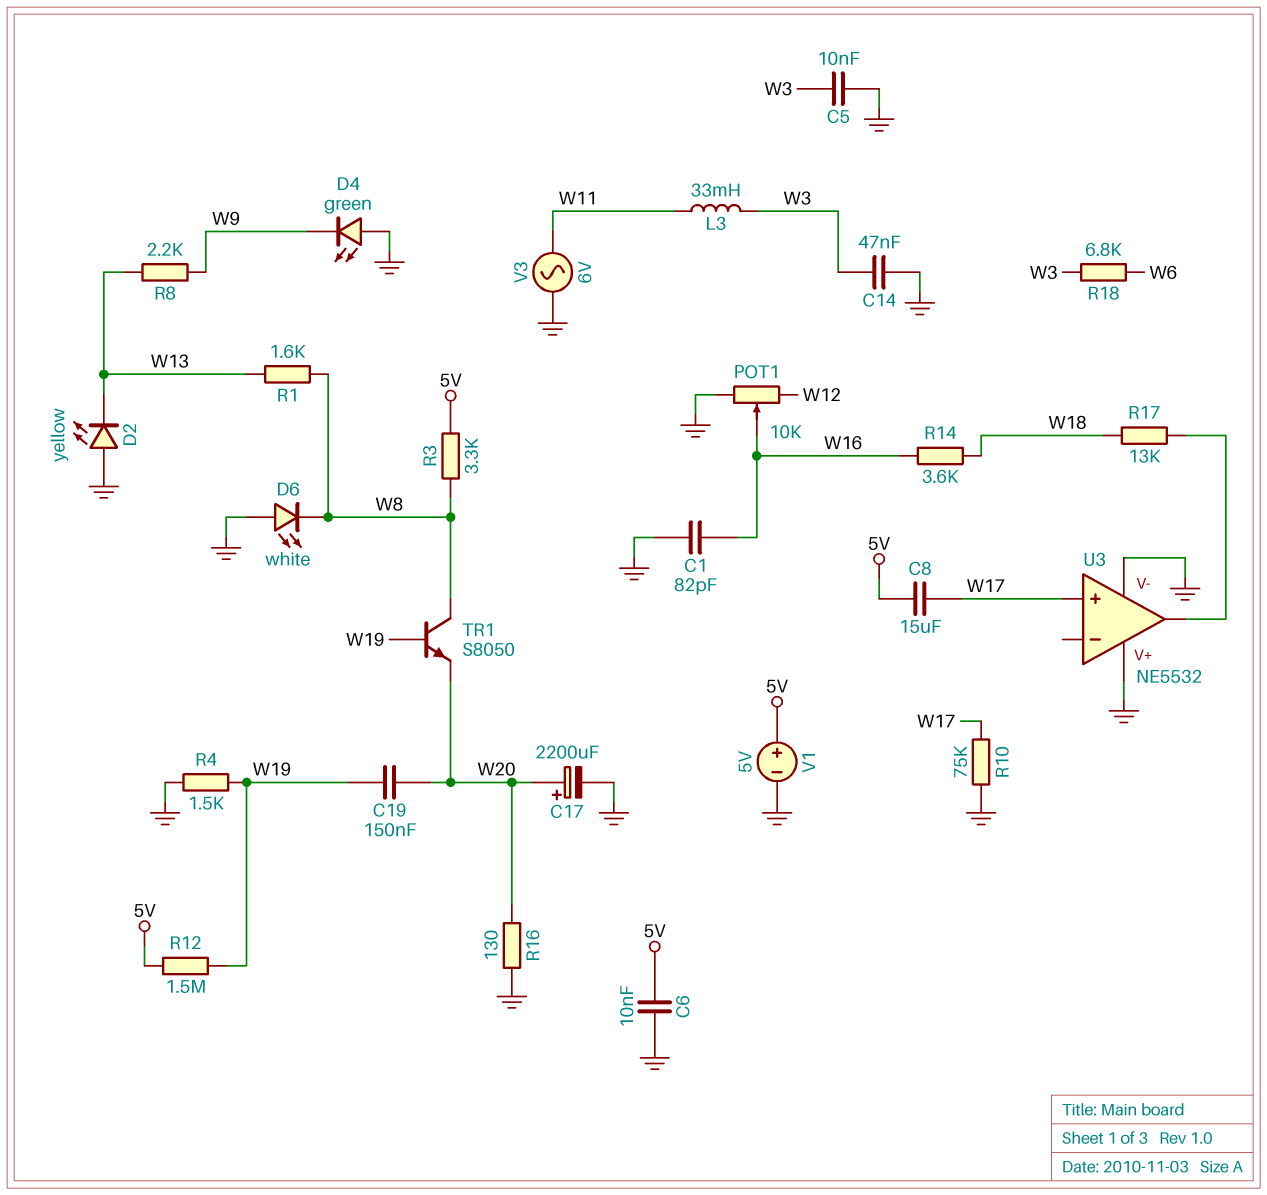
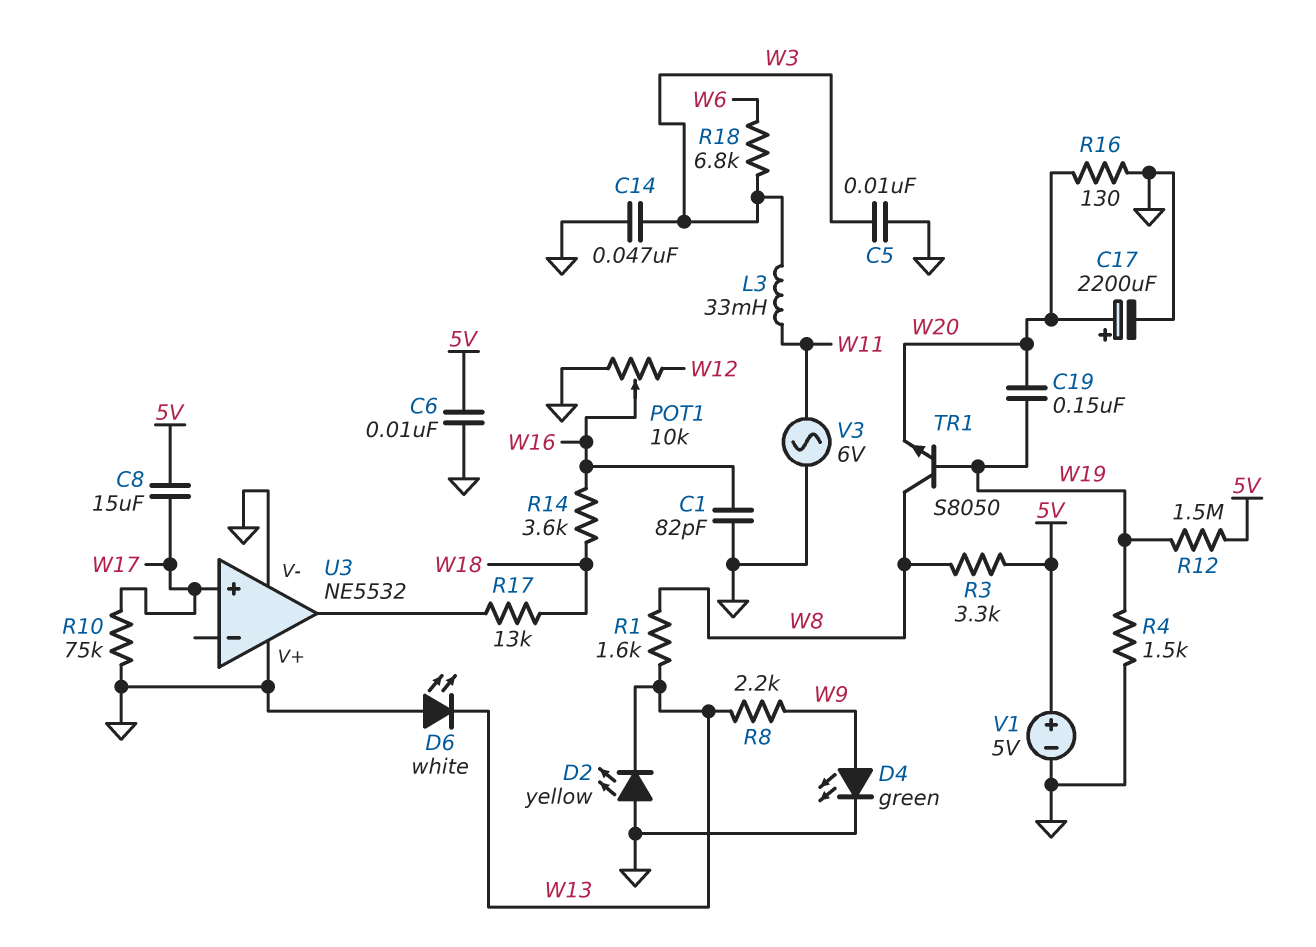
D4: LED green (A GND, K W9) -> LED green (A W9, K GND)
D6: LED white (A GND, K W8) -> LED white (A GND, K W13)

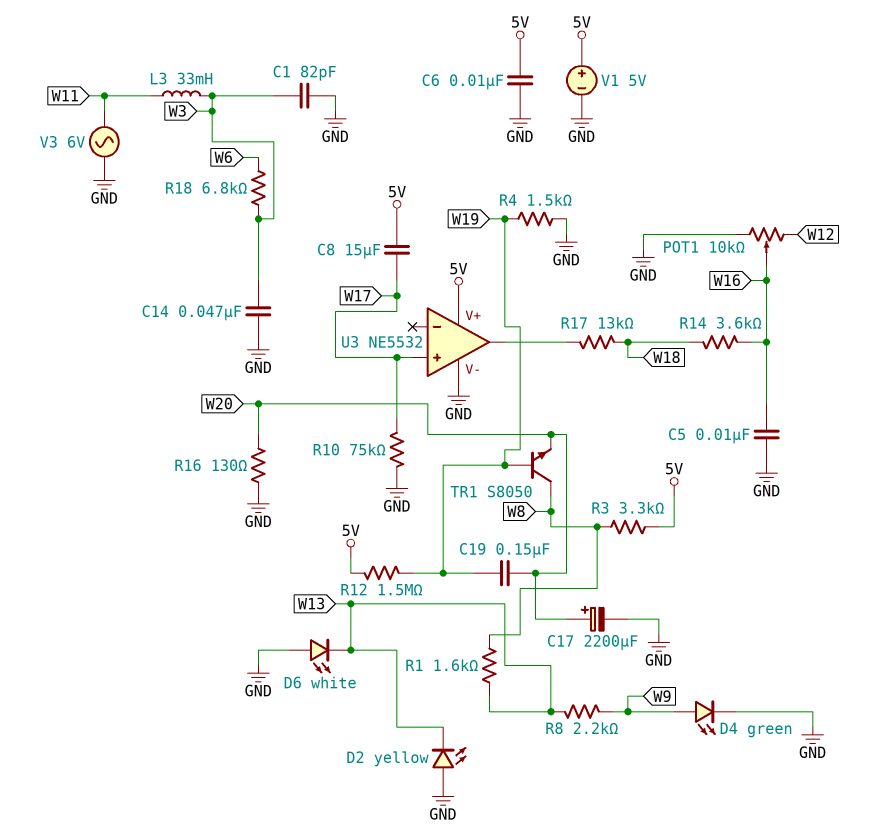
C1: 82pF (GND, W16) -> 82pF (GND, W3)
C5: 10nF (GND, W3) -> 10nF (GND, W16)
U3 pin V+: GND -> 5V

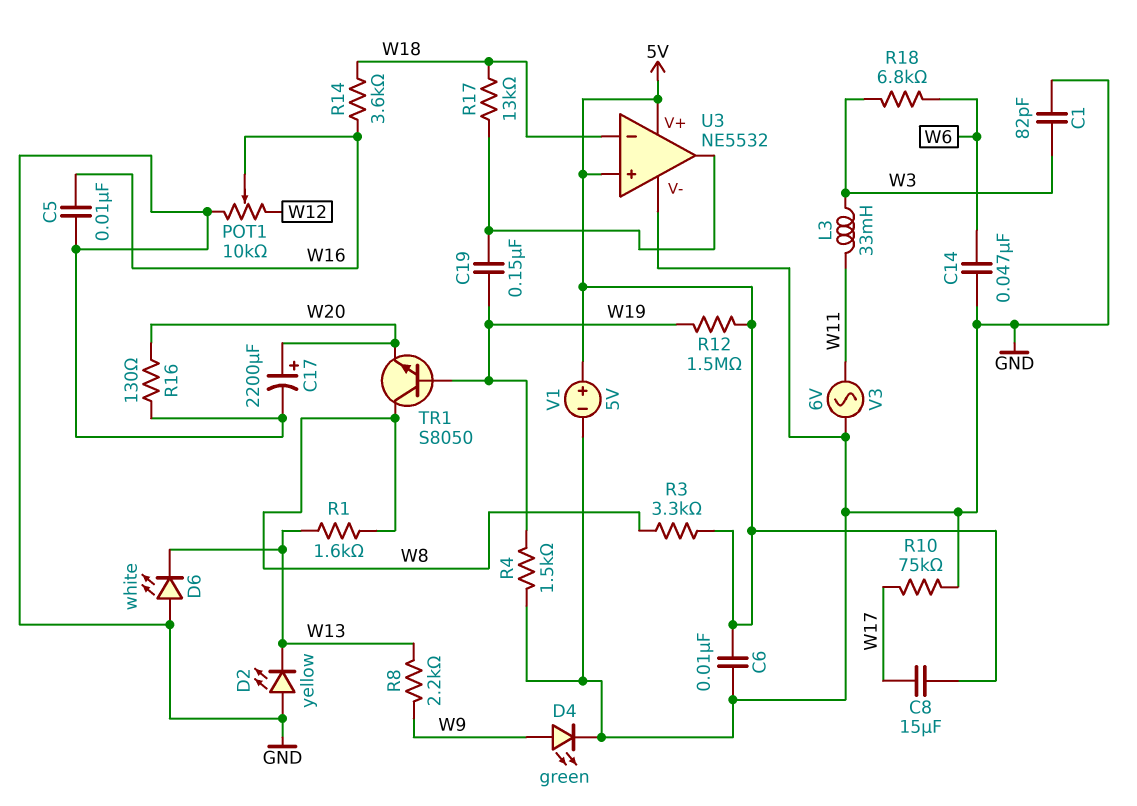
C14: 47nF (GND, W3) -> 47nF (GND, W6)
C19: 150nF (W19, W20) -> 150nF (U3/out, W19)
U3 pin in+: W17 -> 5V
U3 pin in-: none -> W18

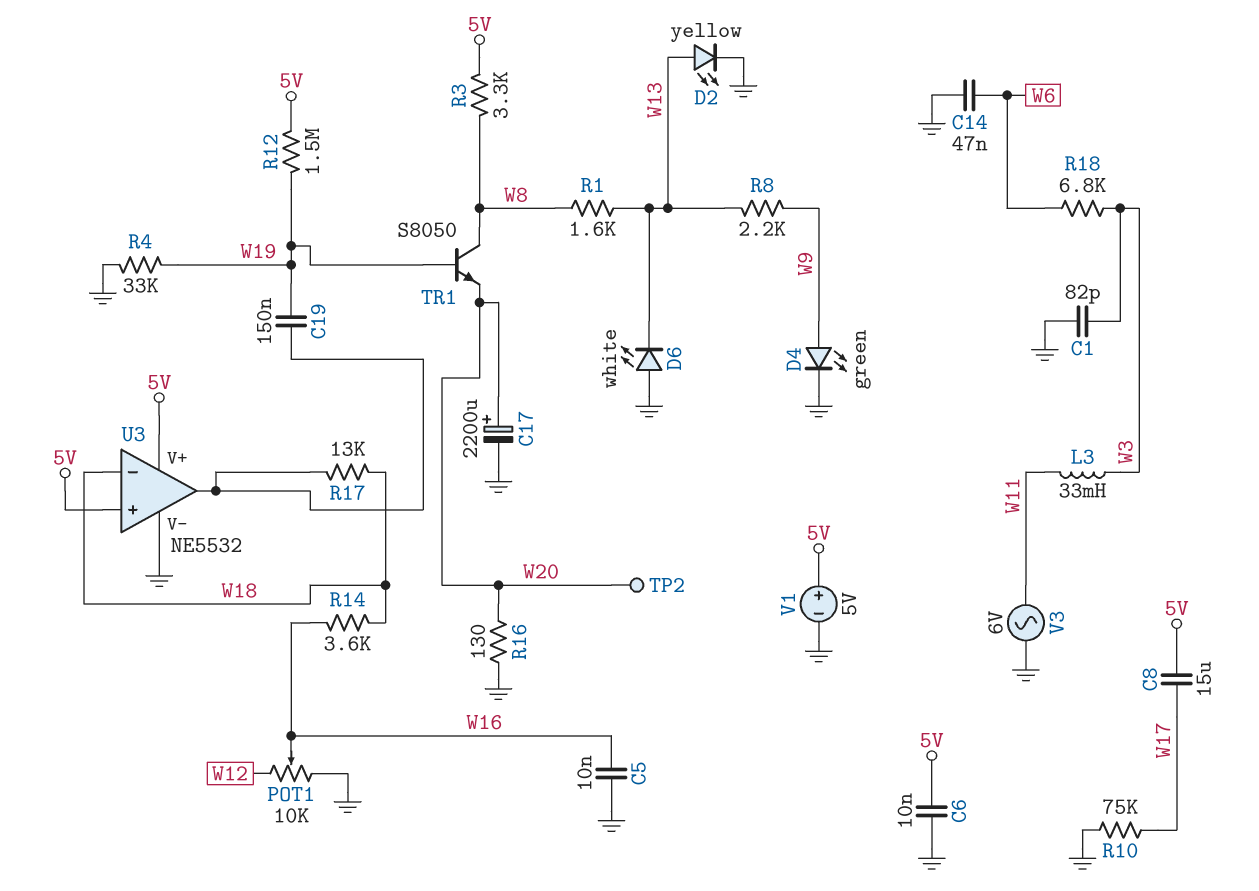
D2: LED yellow (A GND, K W13) -> LED yellow (A W13, K GND)
R4: 1.5k (GND, W19) -> 33k (GND, W19)
TP2: none -> test point (W20)

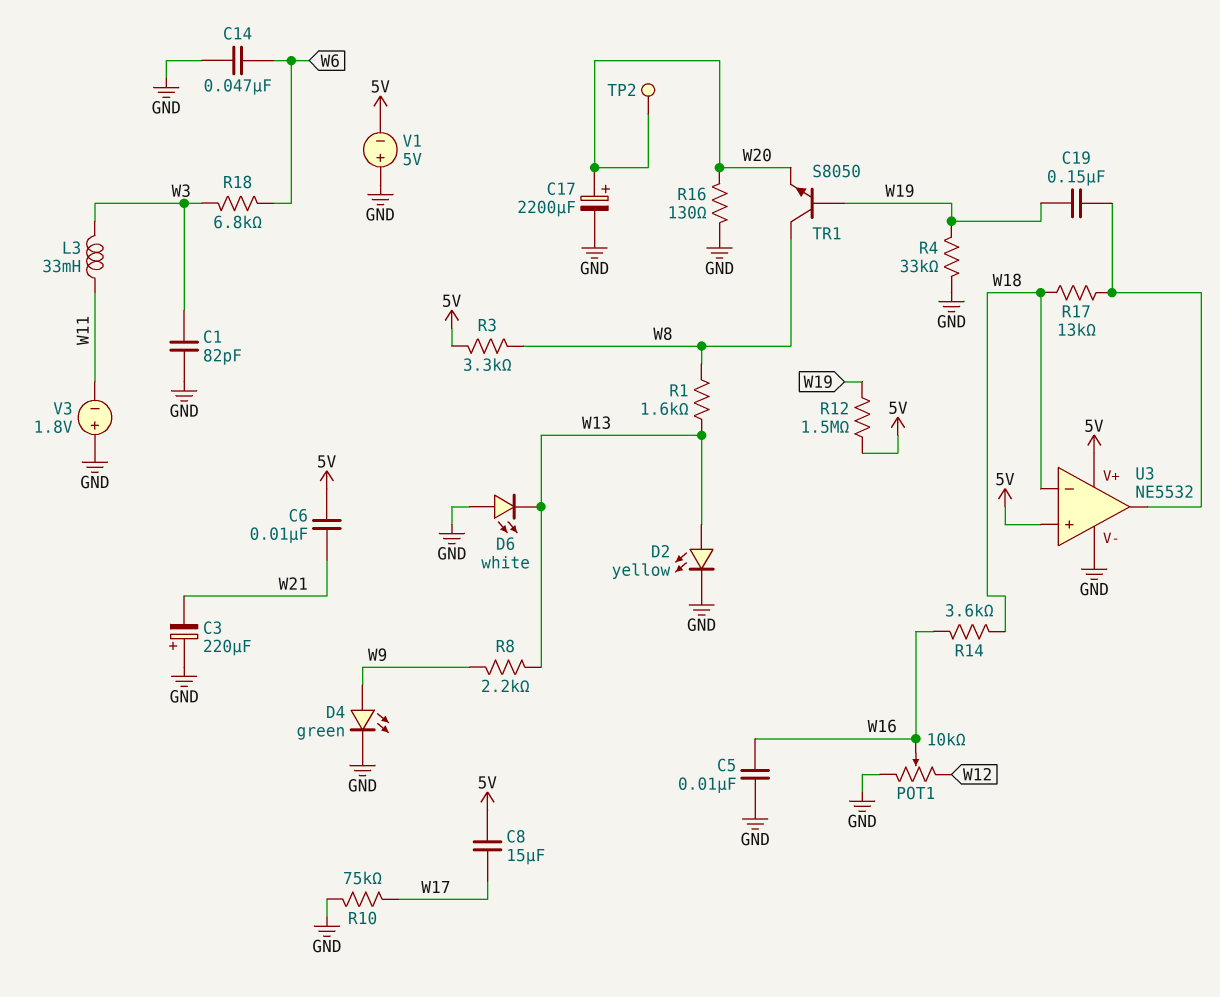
C3: none -> 220uF (plus GND, minus W21)
C6: 10nF (5V, GND) -> 10nF (5V, W21)
V1: 5V (plus 5V, minus GND) -> 5V (plus GND, minus 5V)
V3: AC 6V (GND, W11) -> 1.8V (plus GND, minus W11)

